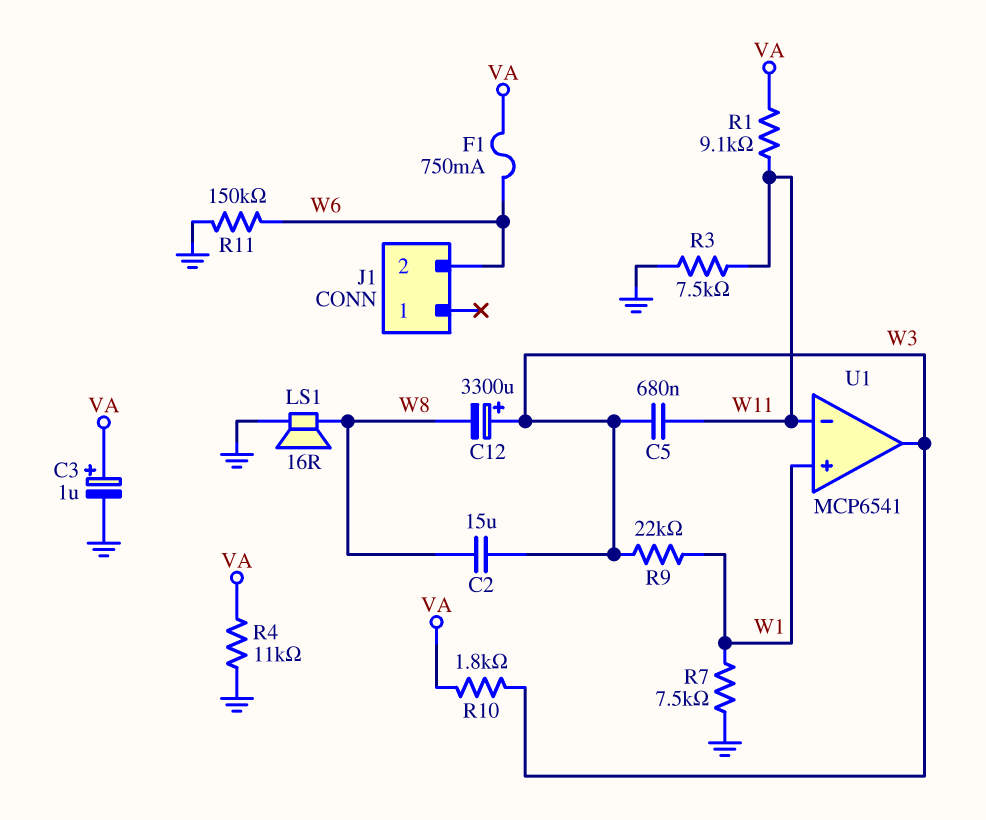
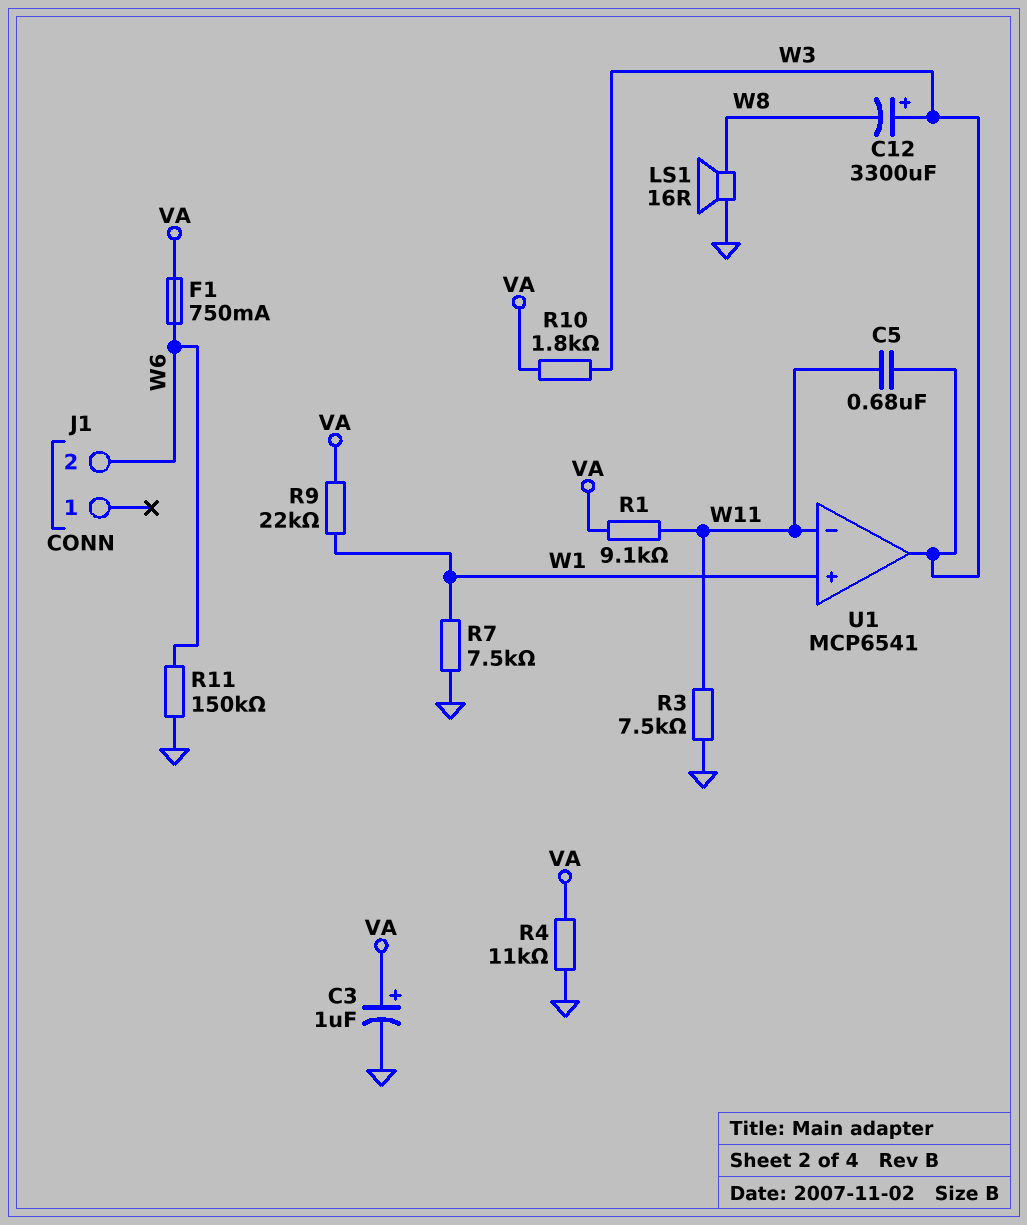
C2: 15uF (W3, W8) -> none
R9: 22k (W1, W3) -> 22k (VA, W1)

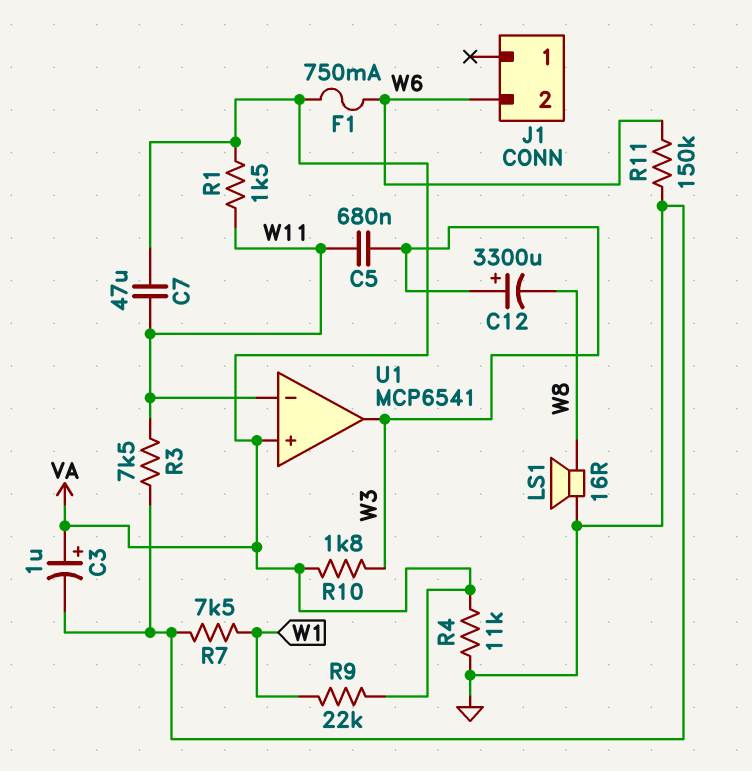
C7: none -> 47uF (VA, W11)
R1: 9.1k (VA, W11) -> 1.5k (VA, W11)
U1 pin in+: W1 -> VA

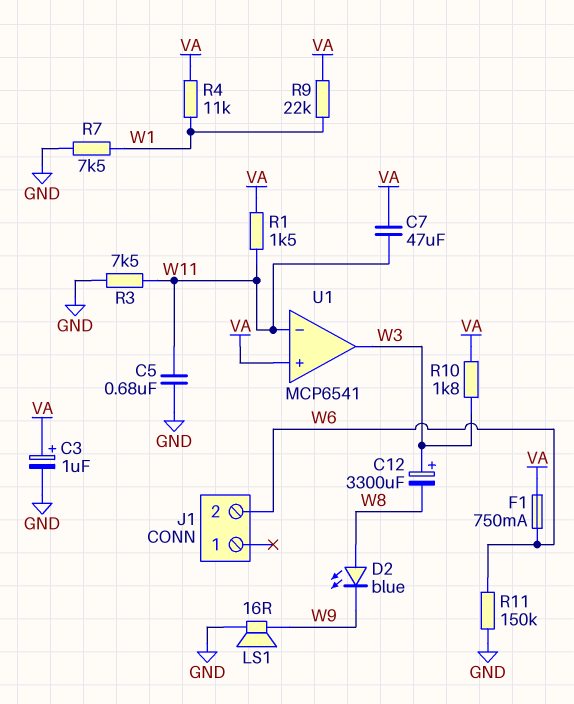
C5: 680nF (W3, W11) -> 680nF (GND, W11)
D2: none -> LED blue (A W8, K W9)
LS1: speaker 16R (GND, W8) -> speaker 16R (GND, W9)
R4: 11k (GND, VA) -> 11k (VA, W1)

